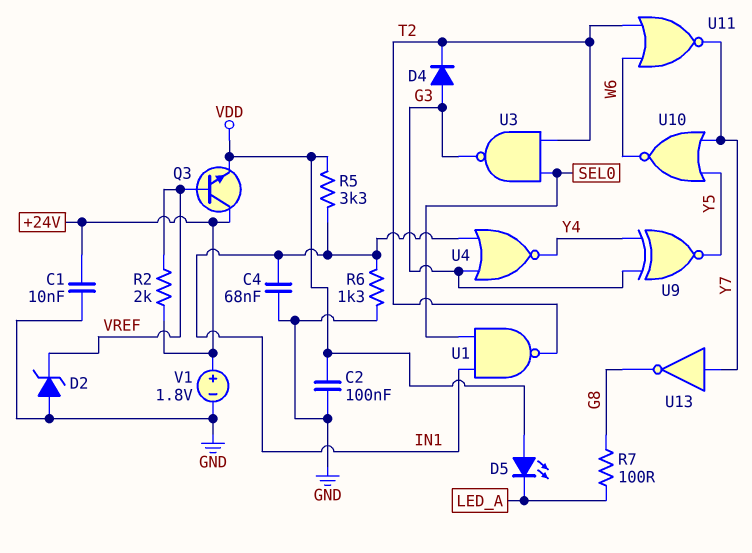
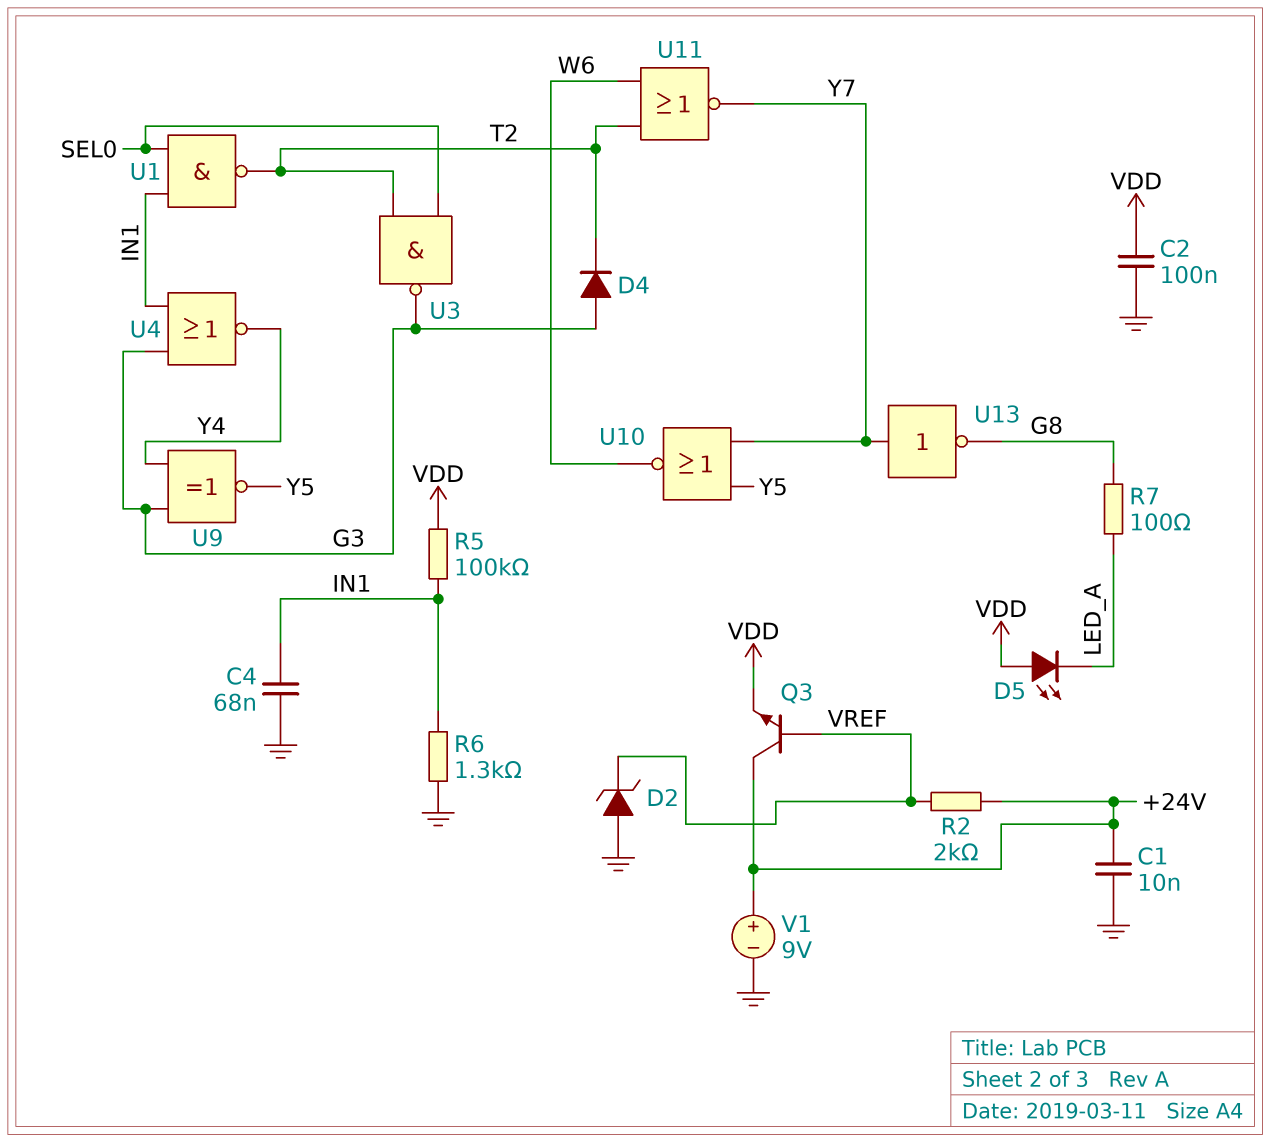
R5: 3.3k (IN1, VDD) -> 100k (IN1, VDD)
V1: 1.8V (plus +24V, minus GND) -> 9V (plus +24V, minus GND)

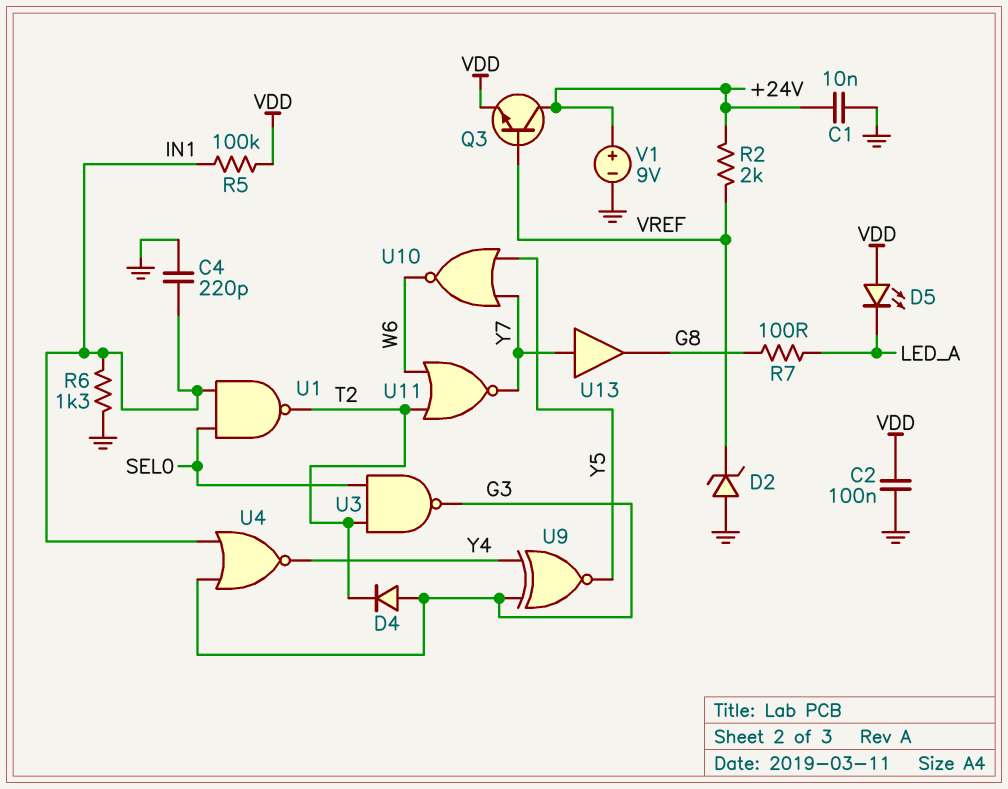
C4: 68nF (GND, IN1) -> 220pF (GND, IN1)
U13: NOT (in Y7, out G8) -> buffer (in Y7, out G8)

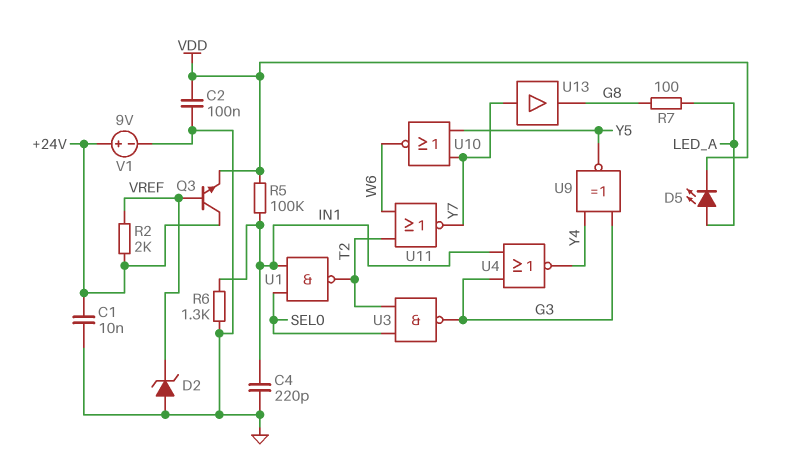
D4: diode (A G3, K T2) -> none
D5: LED (A VDD, K LED_A) -> LED (A LED_A, K VDD)

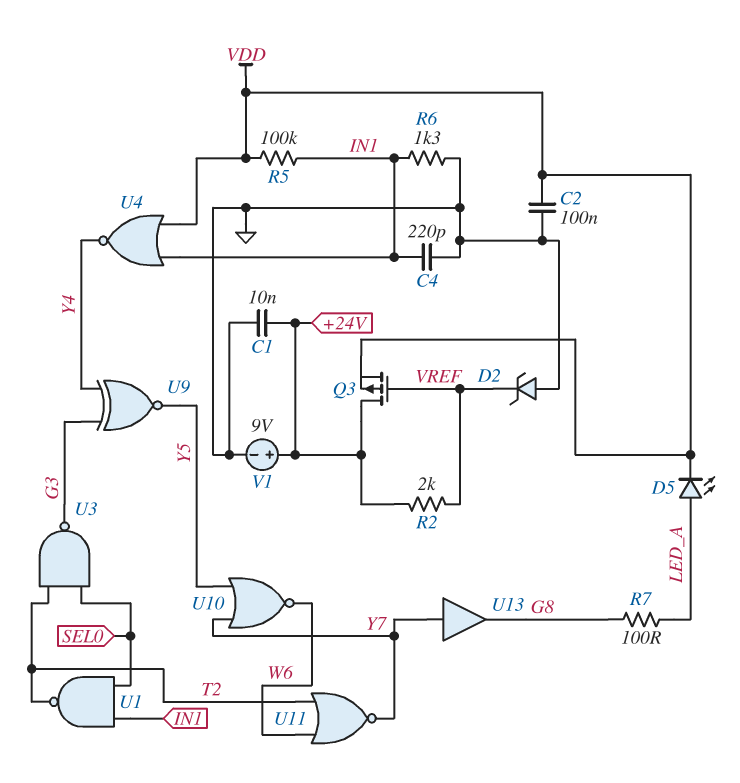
Q3: NPN (B VREF, C +24V, E VDD) -> PMOS (G VREF, D +24V, S VDD)
U4: NOR (in G3, in IN1, out Y4) -> NOR (in IN1, in VDD, out Y4)

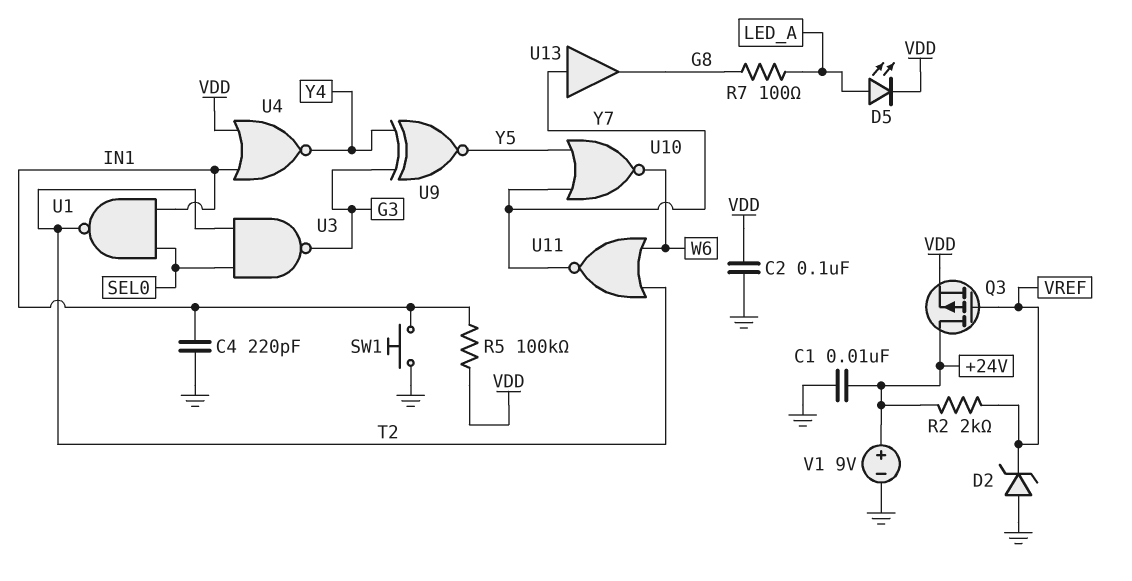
R6: 1.3k (GND, IN1) -> none
SW1: none -> button (GND, IN1)

